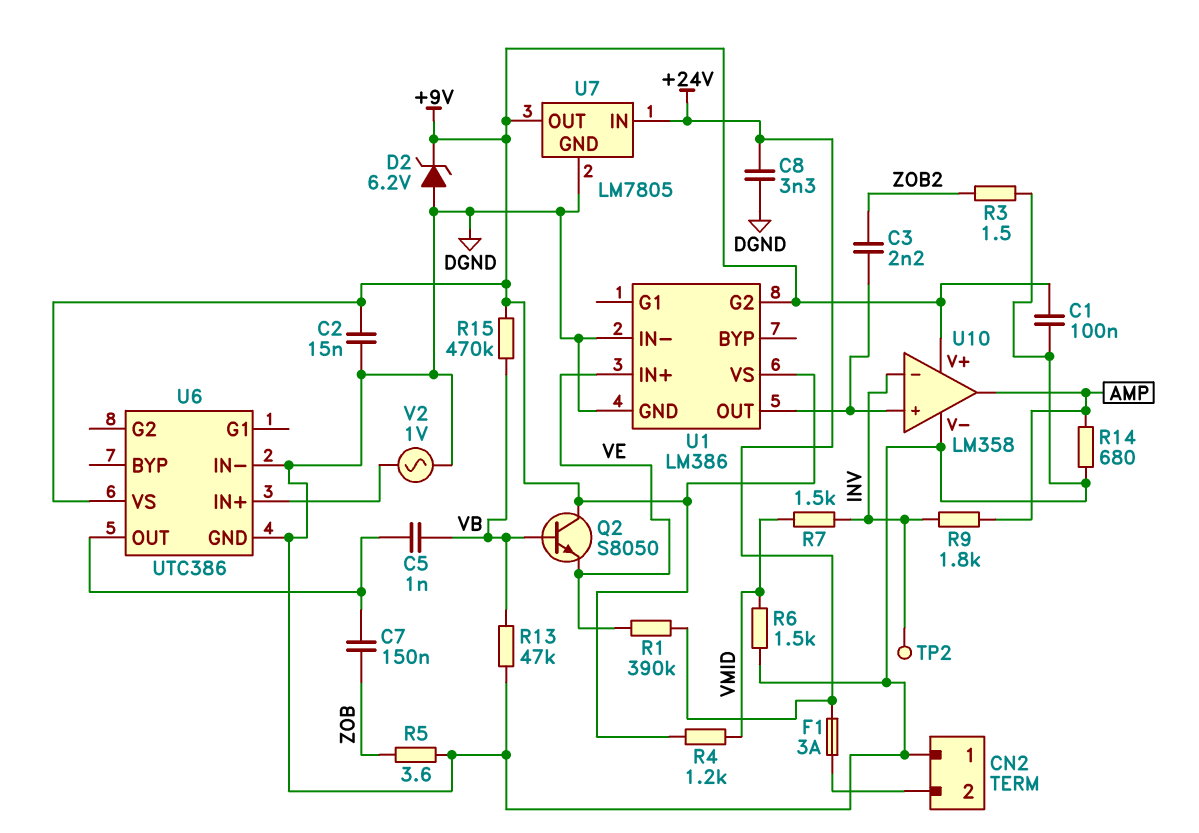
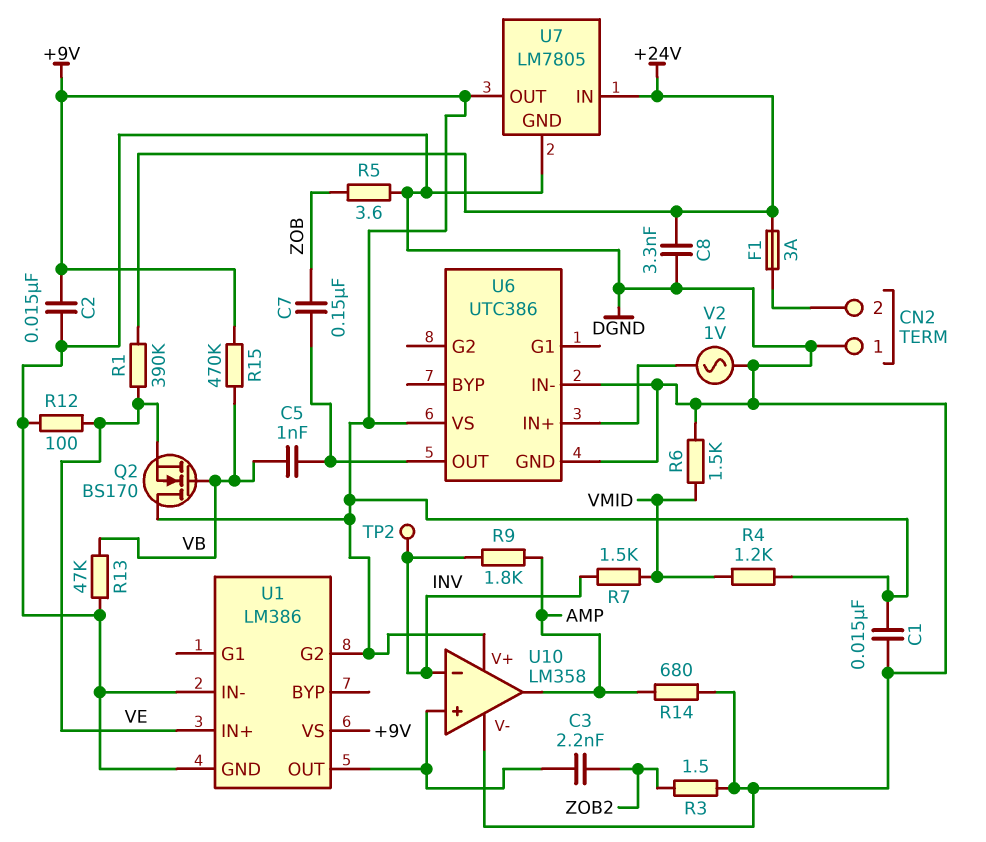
C1: 100nF (+9V, DGND) -> 15nF (+9V, DGND)
D2: zener 6.2V (A DGND, K +9V) -> none
Q2: NPN S8050 (B VB, C +9V, E VE) -> NMOS BS170 (G VB, D +9V, S VE)
R12: none -> 100 (DGND, VE)

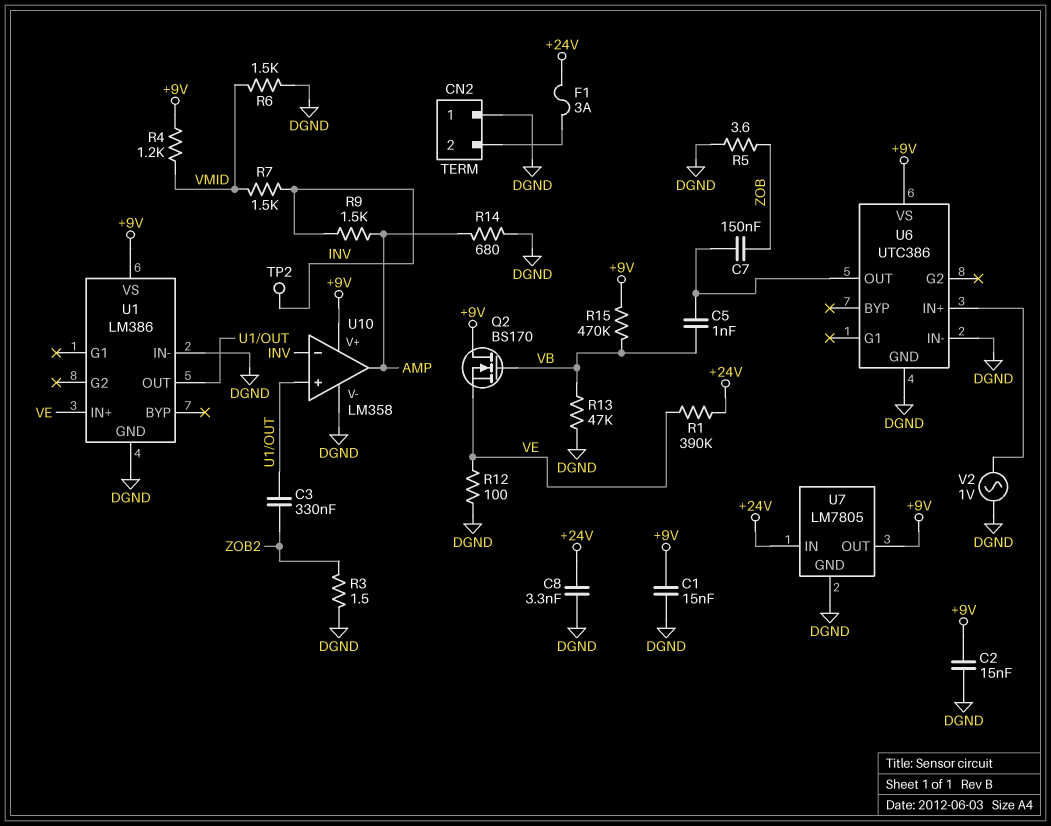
C3: 2.2nF (U1/OUT, ZOB2) -> 330nF (U1/OUT, ZOB2)
R9: 1.8k (AMP, INV) -> 1.5k (AMP, INV)
U1 pin G2: +9V -> none

